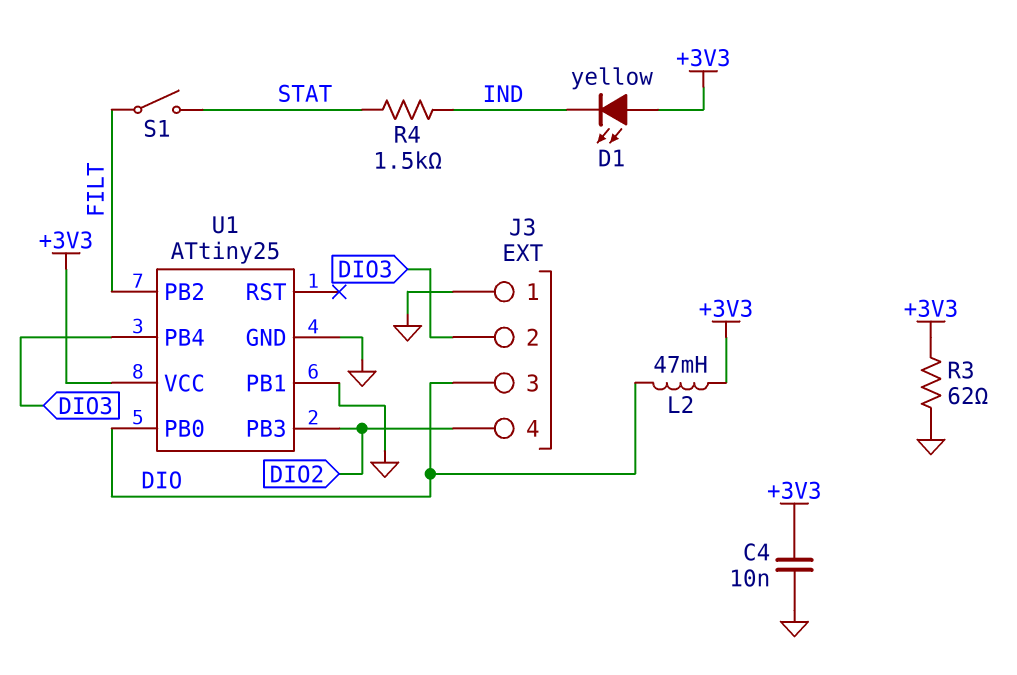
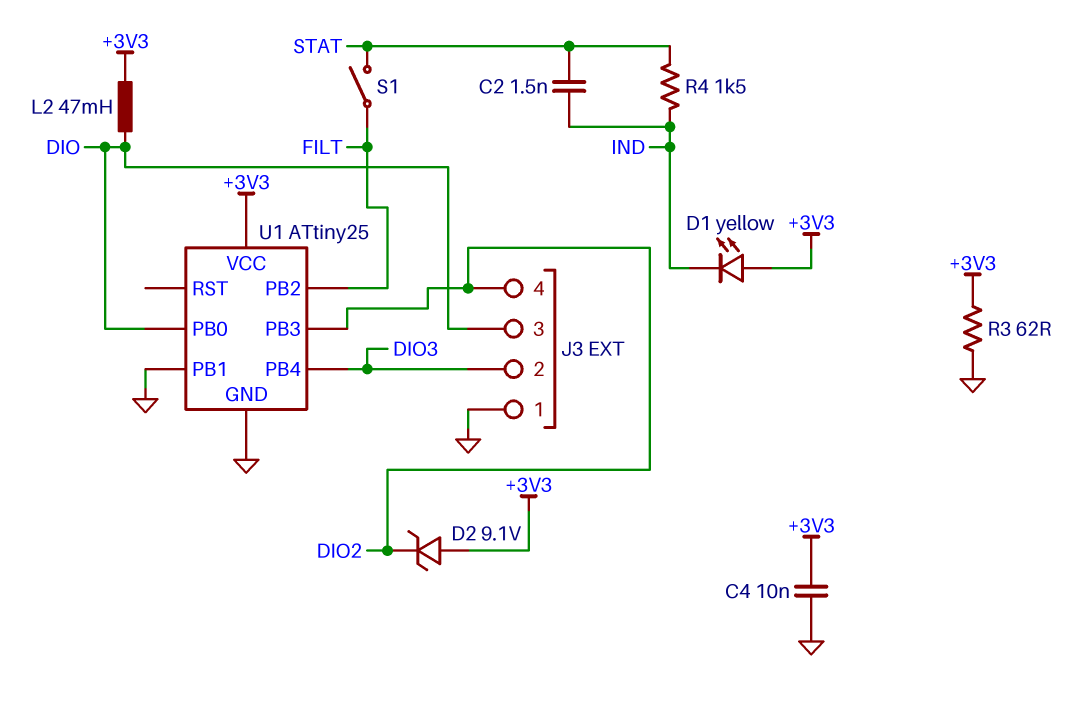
C2: none -> 1.5nF (IND, STAT)
D2: none -> zener 9.1V (A +3V3, K DIO2)

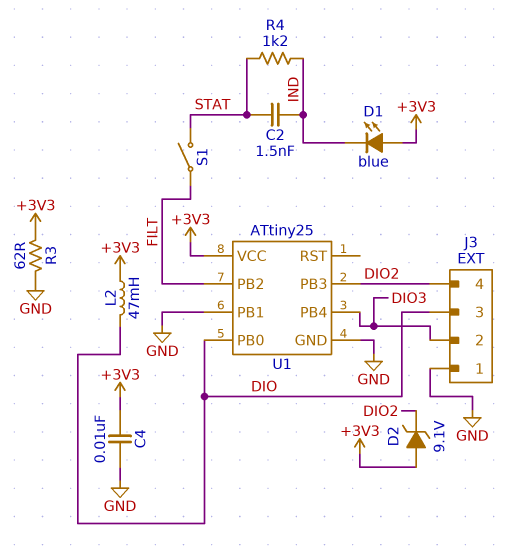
D1: LED yellow (A +3V3, K IND) -> LED blue (A +3V3, K IND)
R4: 1.5k (IND, STAT) -> 1.2k (IND, STAT)

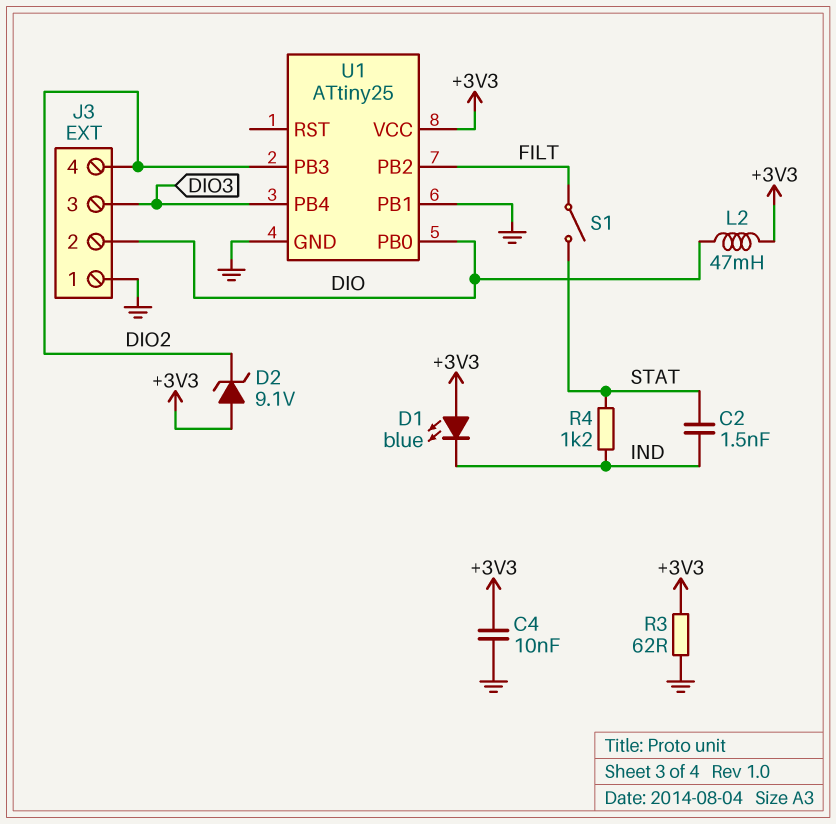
J3 pin 2: DIO3 -> DIO
J3 pin 3: DIO -> DIO3

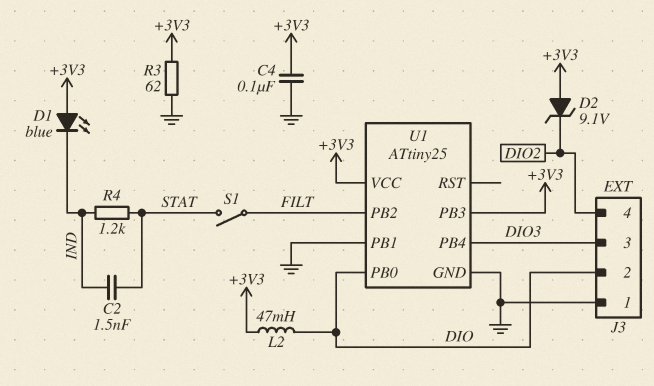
C4: 10nF (+3V3, GND) -> 100nF (+3V3, GND)
U1 pin PB3: DIO2 -> +3V3

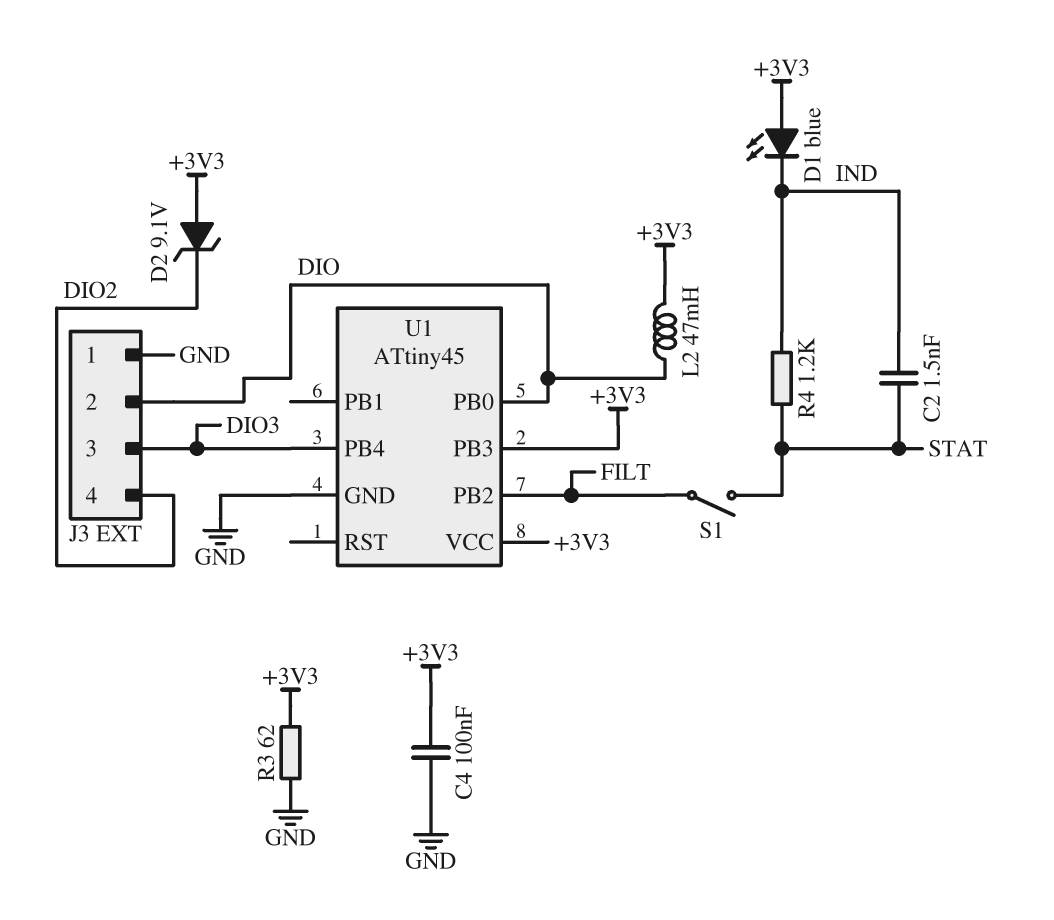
U1: ATtiny25 -> ATtiny45
U1 pin PB1: GND -> none

